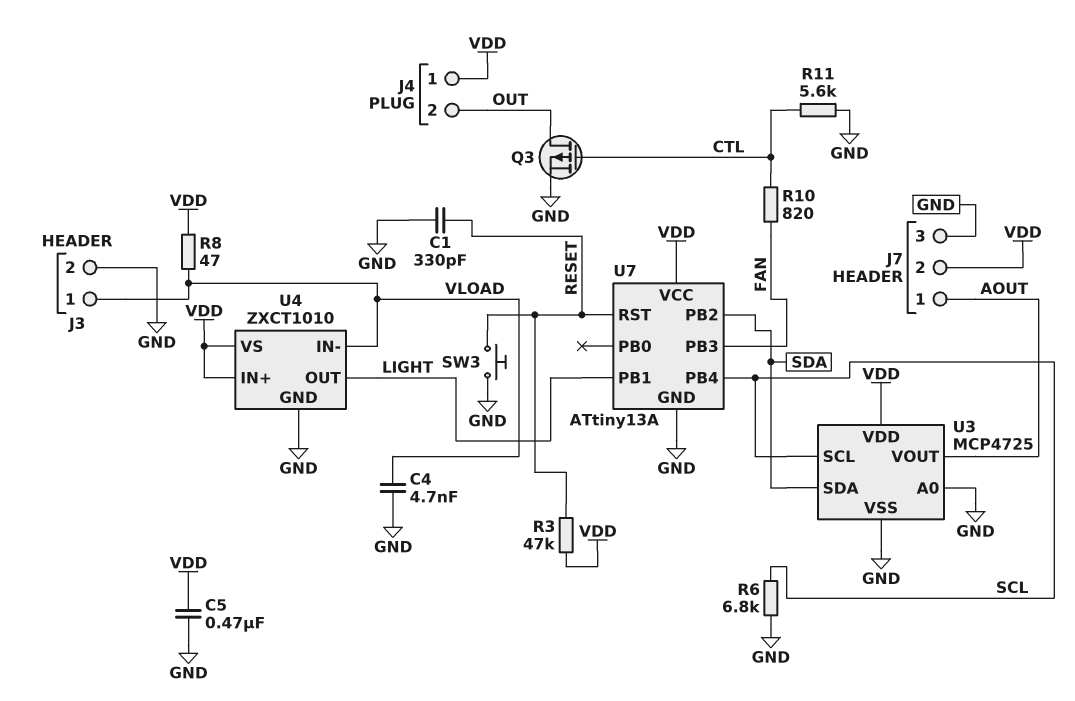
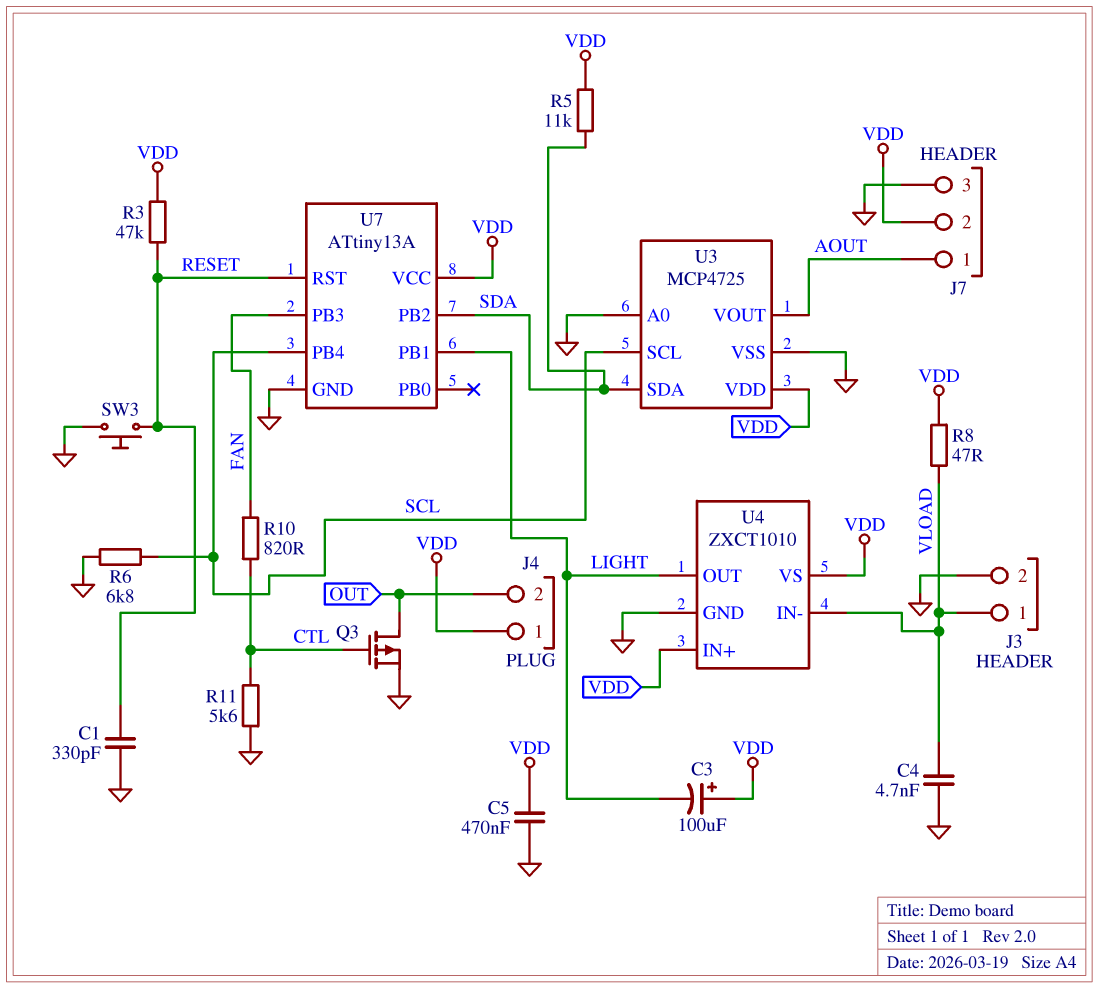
C3: none -> 100uF (plus VDD, minus LIGHT)
R5: none -> 11k (SDA, VDD)

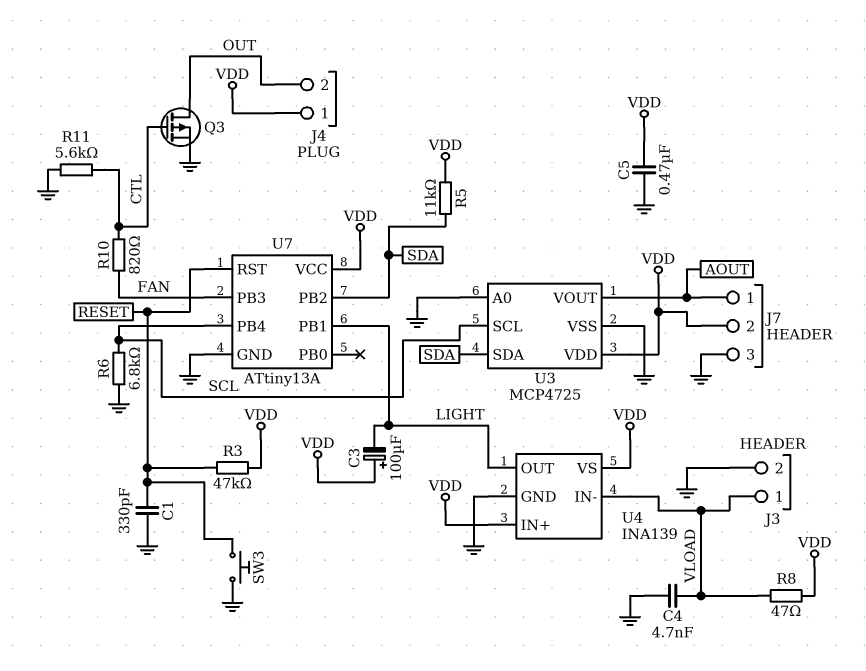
U4: ZXCT1010 -> INA139

